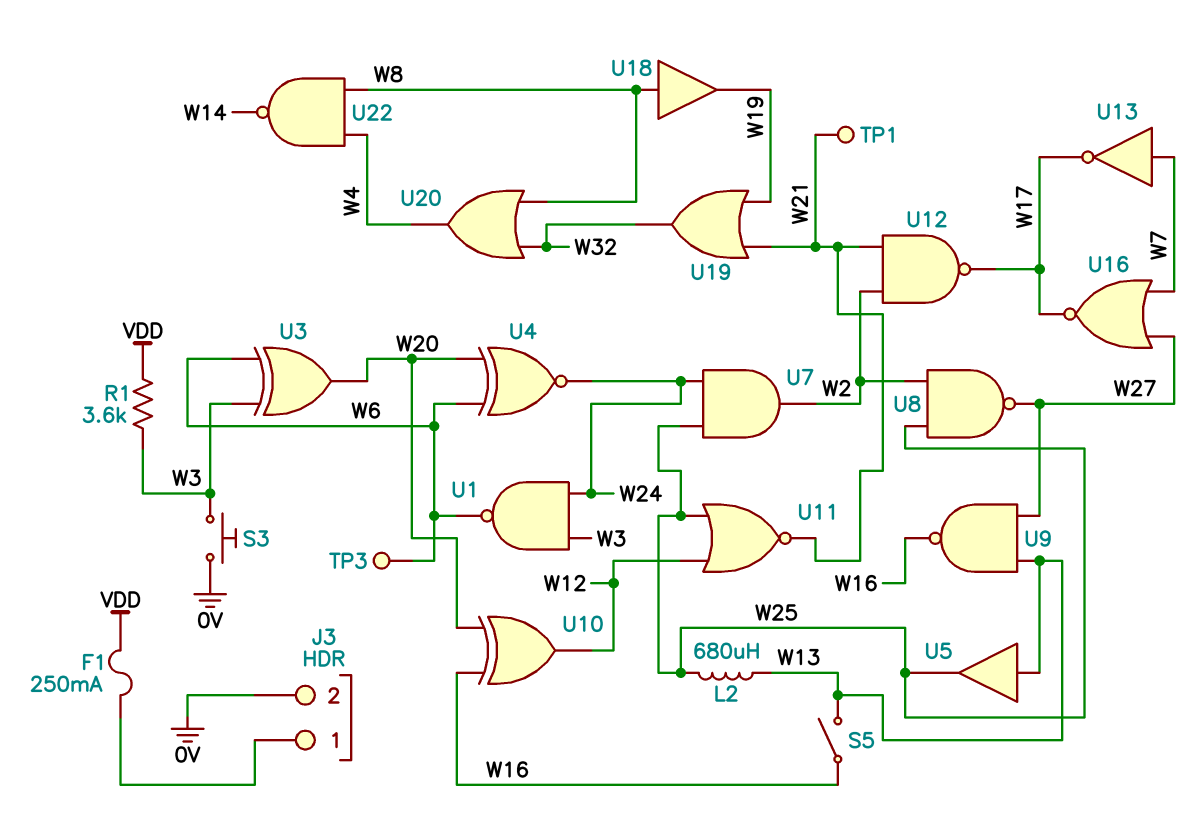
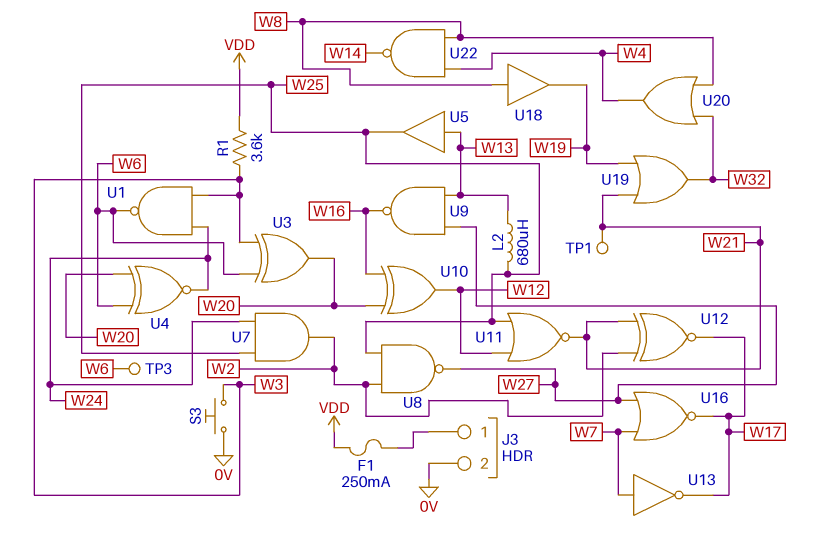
S5: switch (W13, W16) -> none
U12: NAND (in W2, in W21, out W17) -> XNOR (in W2, in W21, out W17)

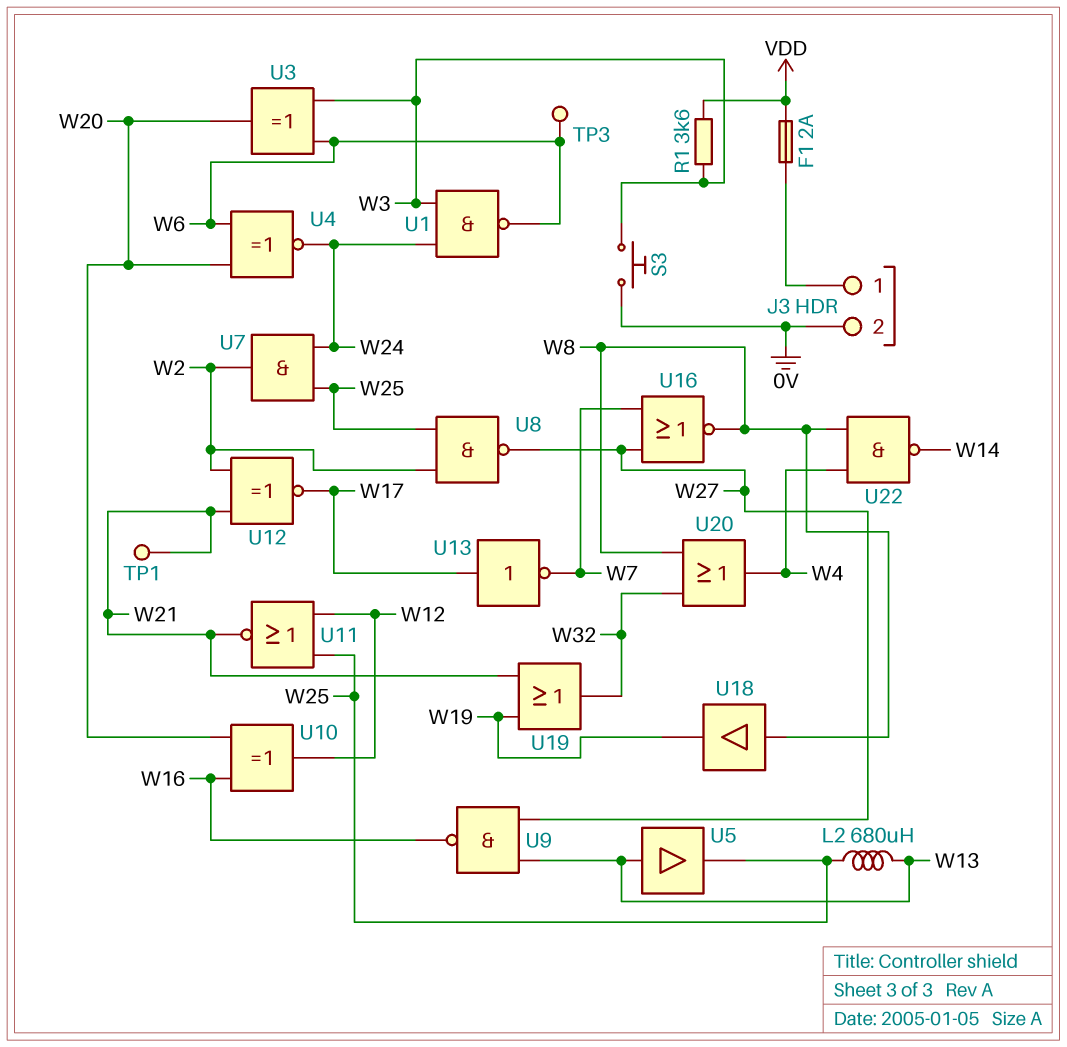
F1: 250mA (J3/1, VDD) -> 2A (J3/1, VDD)
U13: NOT (in W7, out W17) -> NOT (in W17, out W7)
U16: NOR (in W7, in W27, out W17) -> NOR (in W7, in W27, out W8)

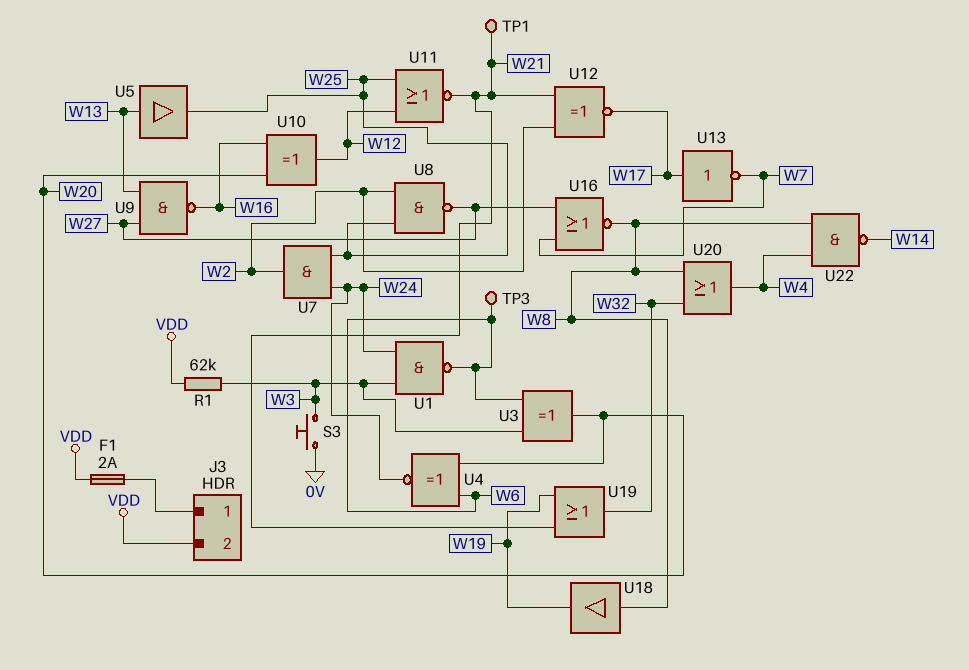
J3 pin 2: 0V -> VDD
L2: 680uH (W13, W25) -> none
R1: 3.6k (VDD, W3) -> 62k (VDD, W3)

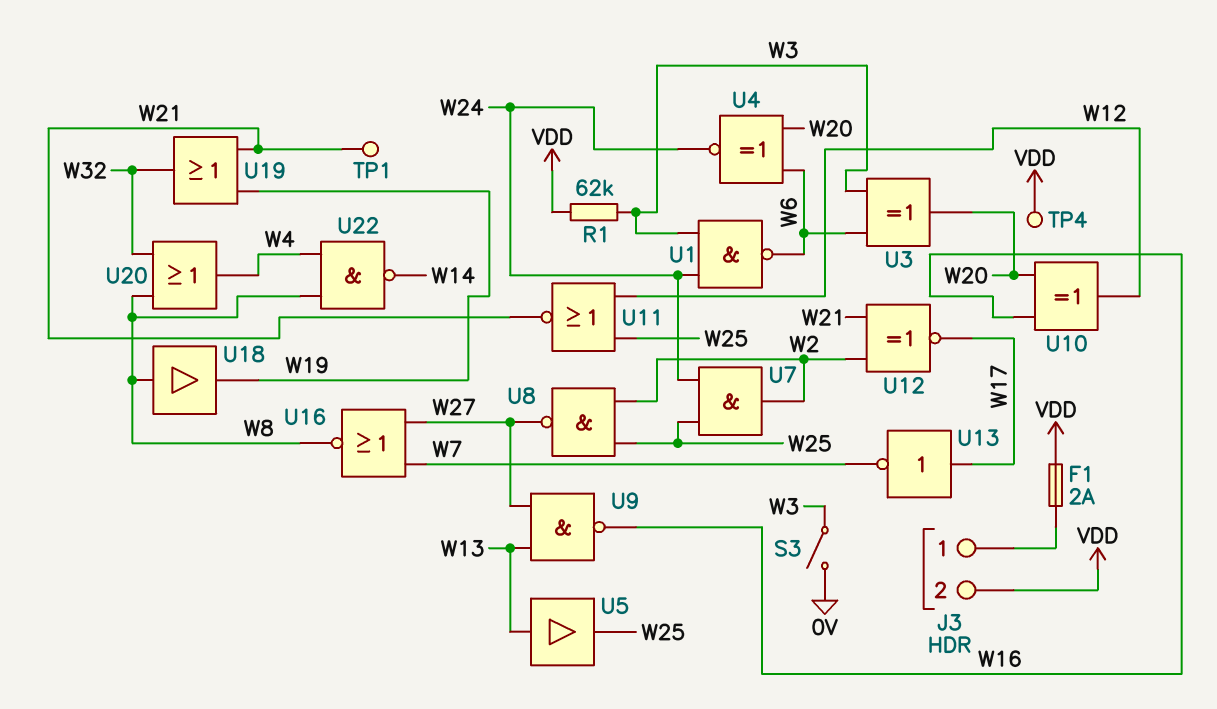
S3: button (0V, W3) -> switch (0V, W3)
TP3: test point (W6) -> none
TP4: none -> test point (VDD)

